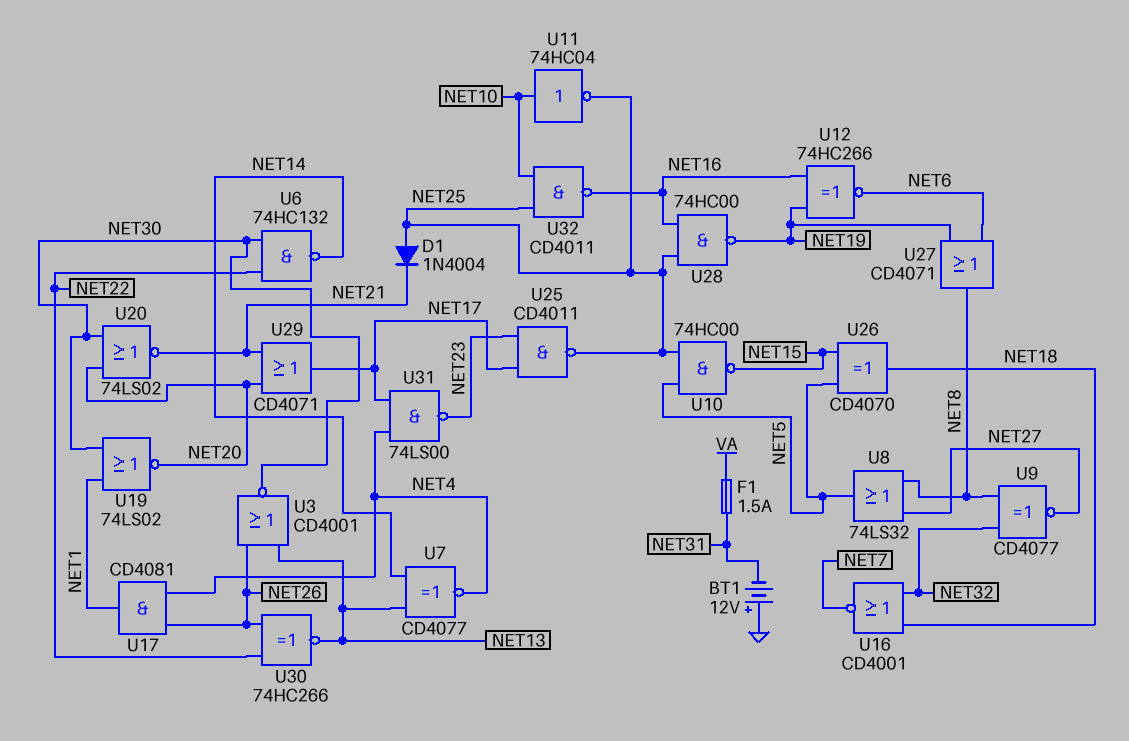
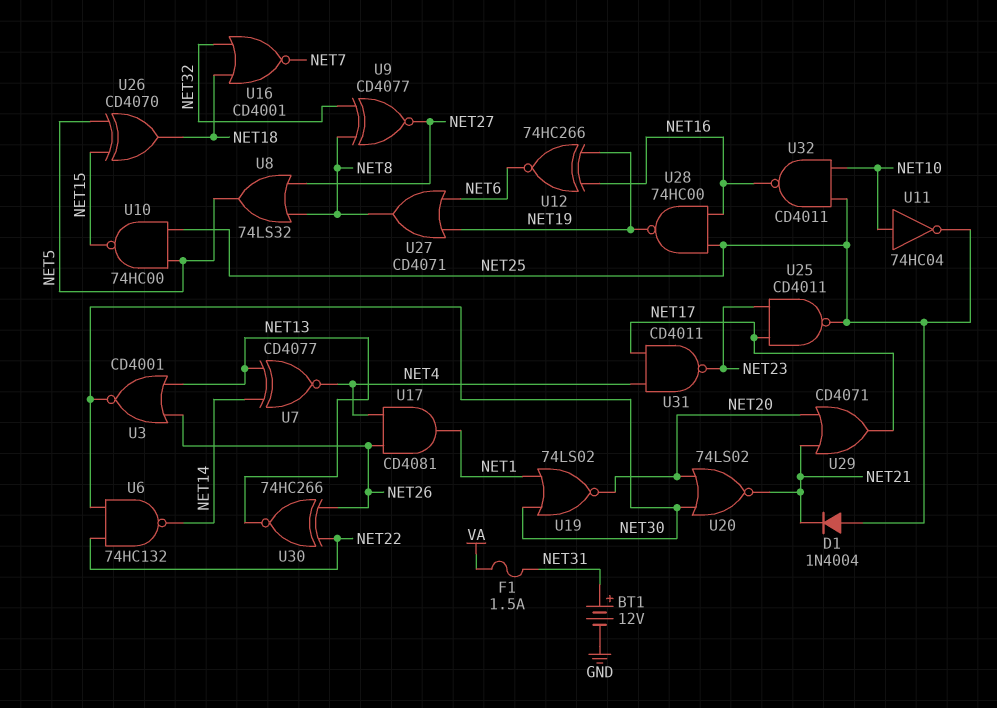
BT1: 12V (plus GND, minus NET31) -> 12V (plus NET31, minus GND)
U31: NAND 74LS00 (in NET4, in NET17, out NET23) -> NAND CD4011 (in NET4, in NET17, out NET23)

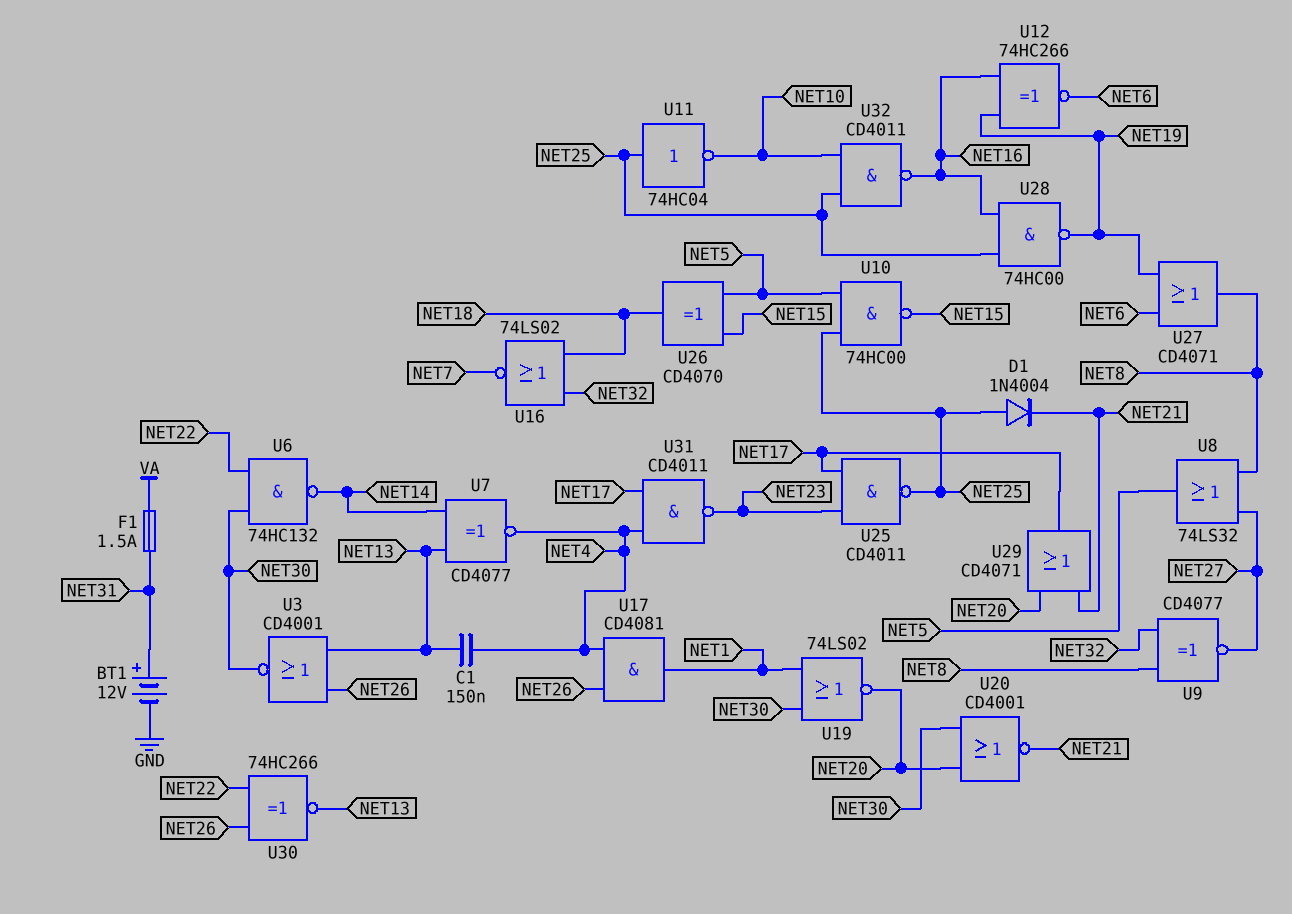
C1: none -> 150nF (NET4, NET13)
U11: NOT 74HC04 (in NET10, out NET25) -> NOT 74HC04 (in NET25, out NET10)
U16: NOR CD4001 (in NET18, in NET32, out NET7) -> NOR 74LS02 (in NET18, in NET32, out NET7)
U20: NOR 74LS02 (in NET20, in NET30, out NET21) -> NOR CD4001 (in NET20, in NET30, out NET21)

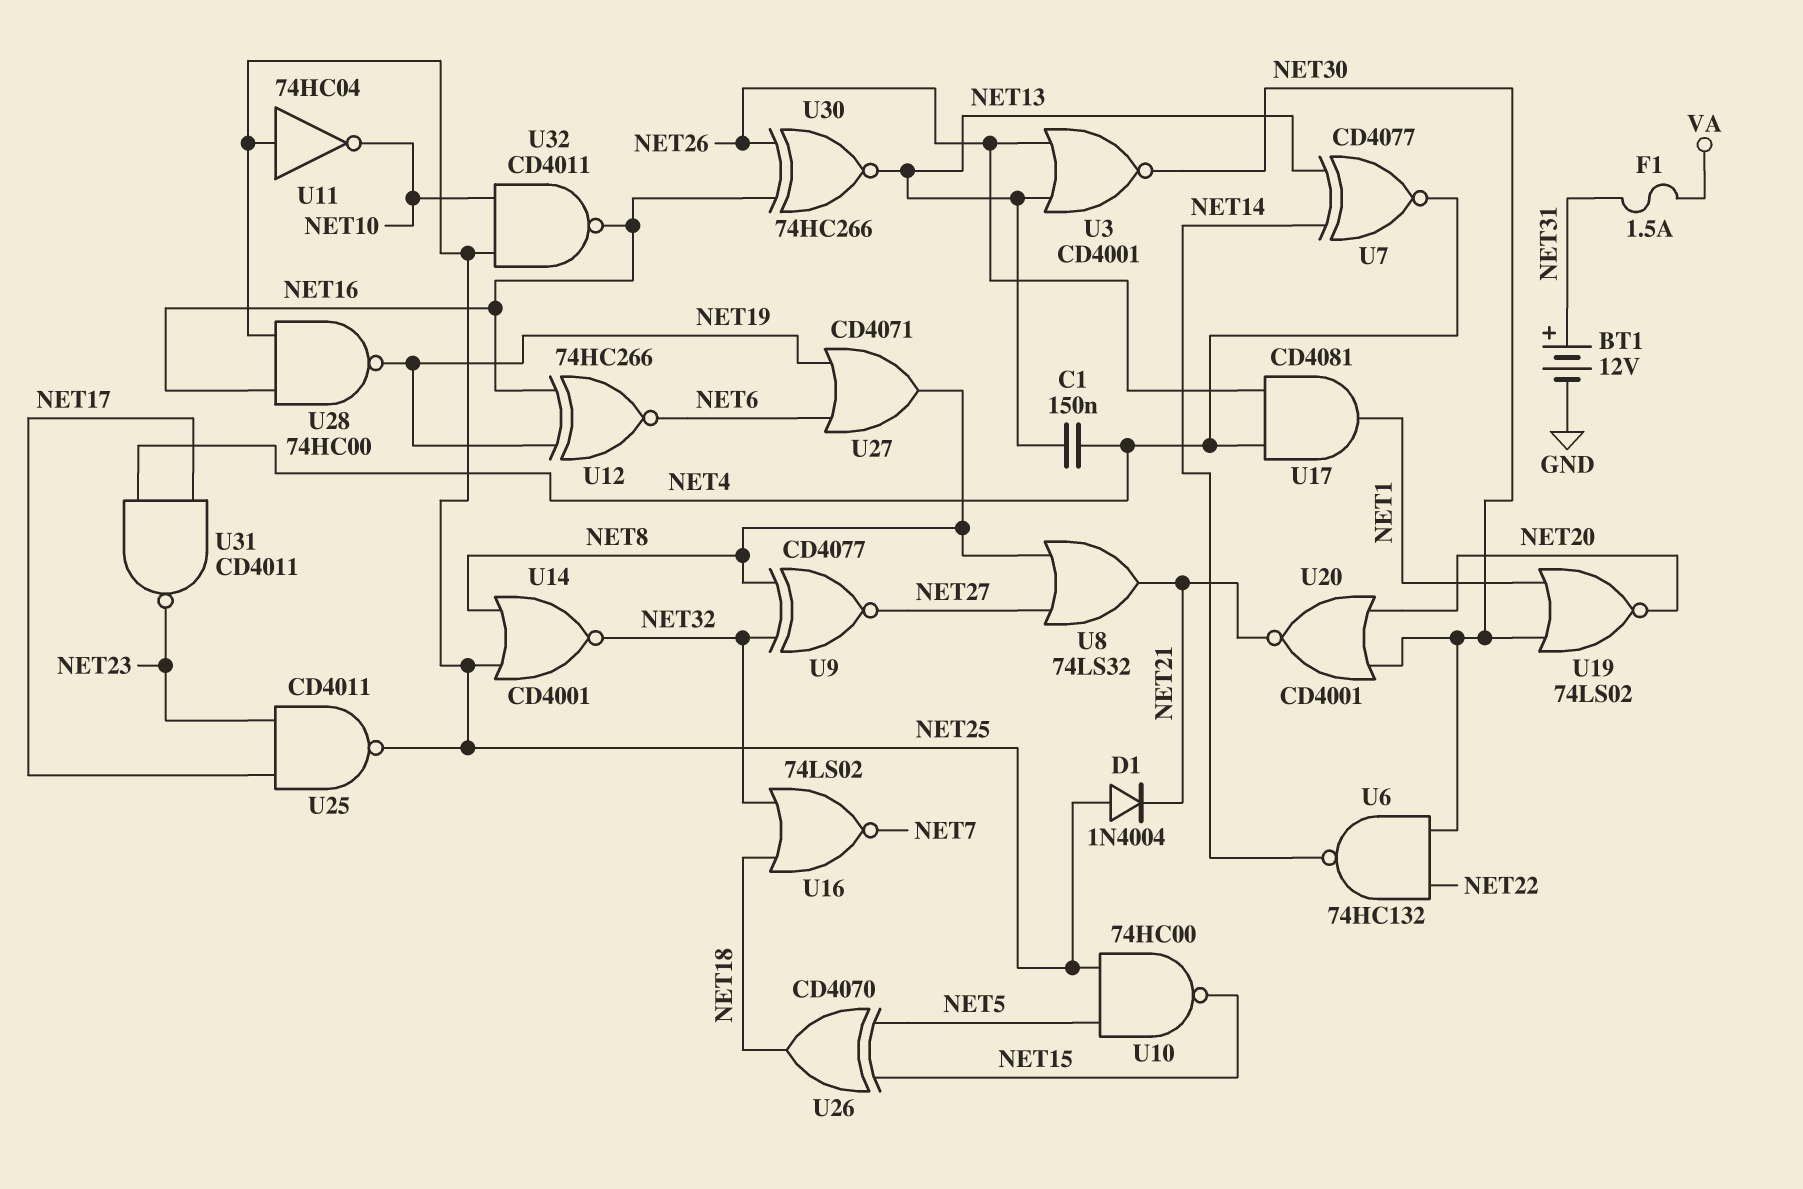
U8: OR 74LS32 (in NET8, in NET27, out NET5) -> OR 74LS32 (in NET8, in NET27, out NET21)
U14: none -> NOR CD4001 (in NET8, in NET25, out NET32)
U29: OR CD4071 (in NET20, in NET21, out NET17) -> none
U30: XNOR 74HC266 (in NET22, in NET26, out NET13) -> XNOR 74HC266 (in NET16, in NET26, out NET13)

